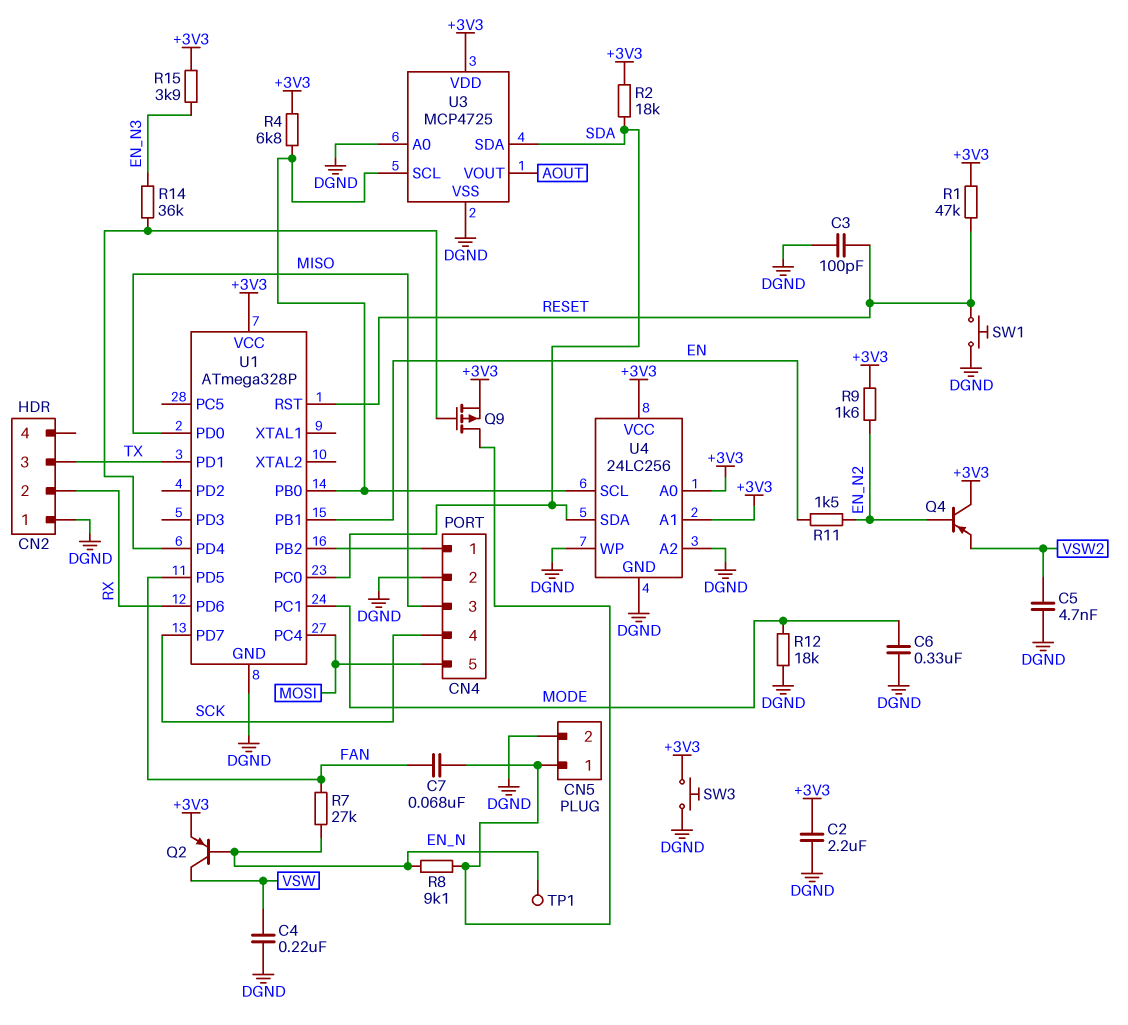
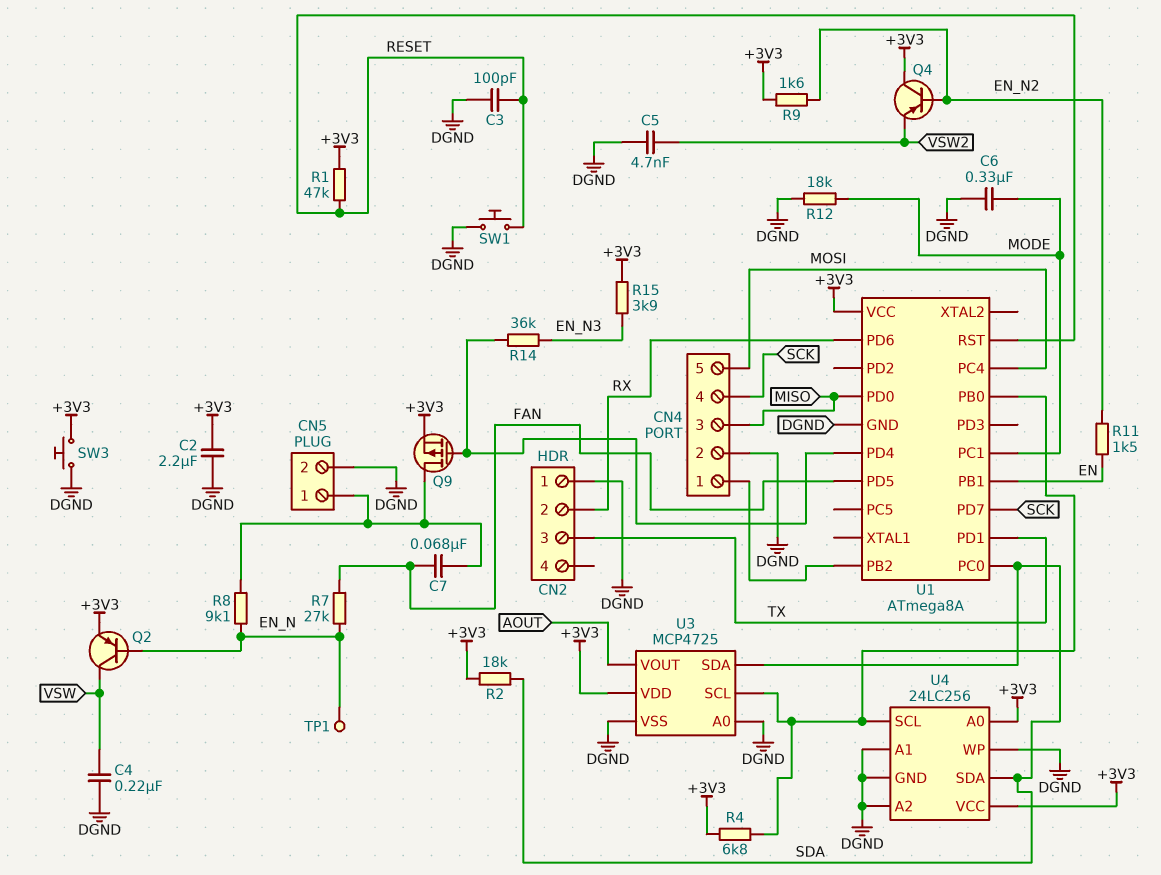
U1: ATmega328P -> ATmega8A
U4 pin A1: +3V3 -> DGND

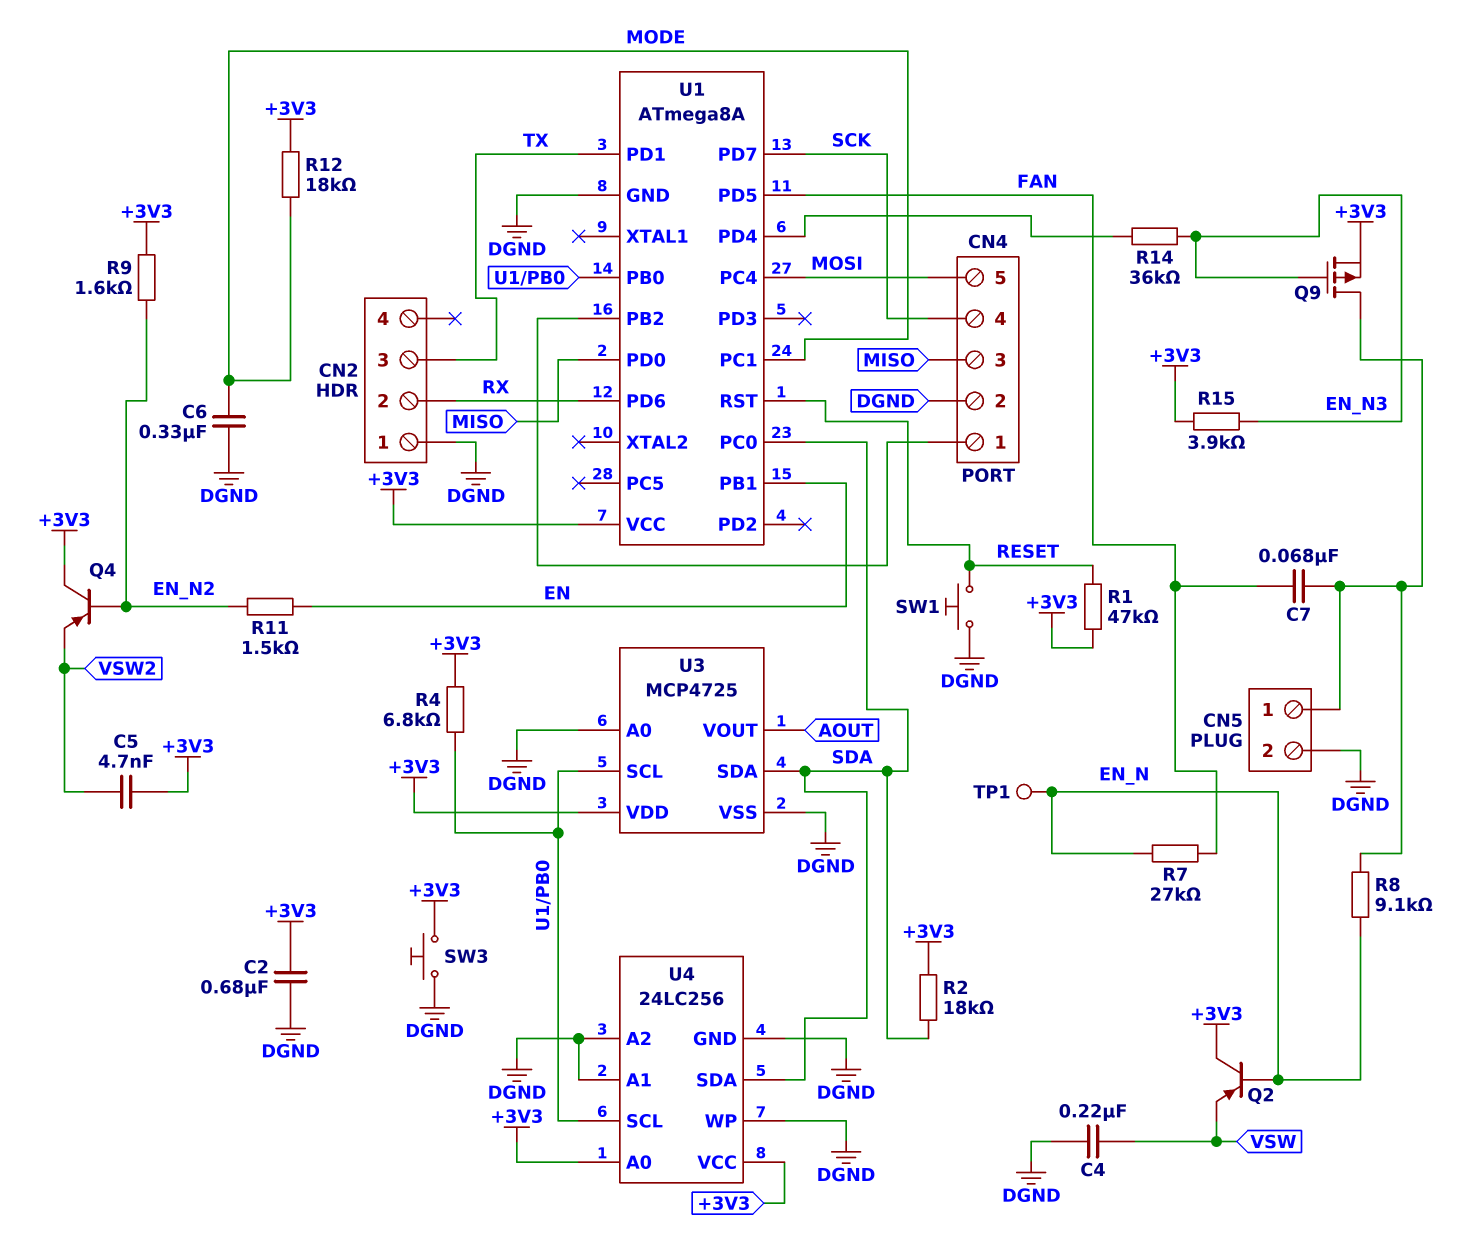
C2: 2.2uF (+3V3, DGND) -> 680nF (+3V3, DGND)
C3: 100pF (DGND, RESET) -> none
C5: 4.7nF (DGND, VSW2) -> 4.7nF (+3V3, VSW2)
Q2: PNP (B EN_N, C VSW, E +3V3) -> PNP (B EN_N, C +3V3, E VSW)
Q9: PMOS (G U1/PD4, D CN5/1, S +3V3) -> PMOS (G EN_N3, D CN5/1, S +3V3)
R12: 18k (DGND, MODE) -> 18k (+3V3, MODE)

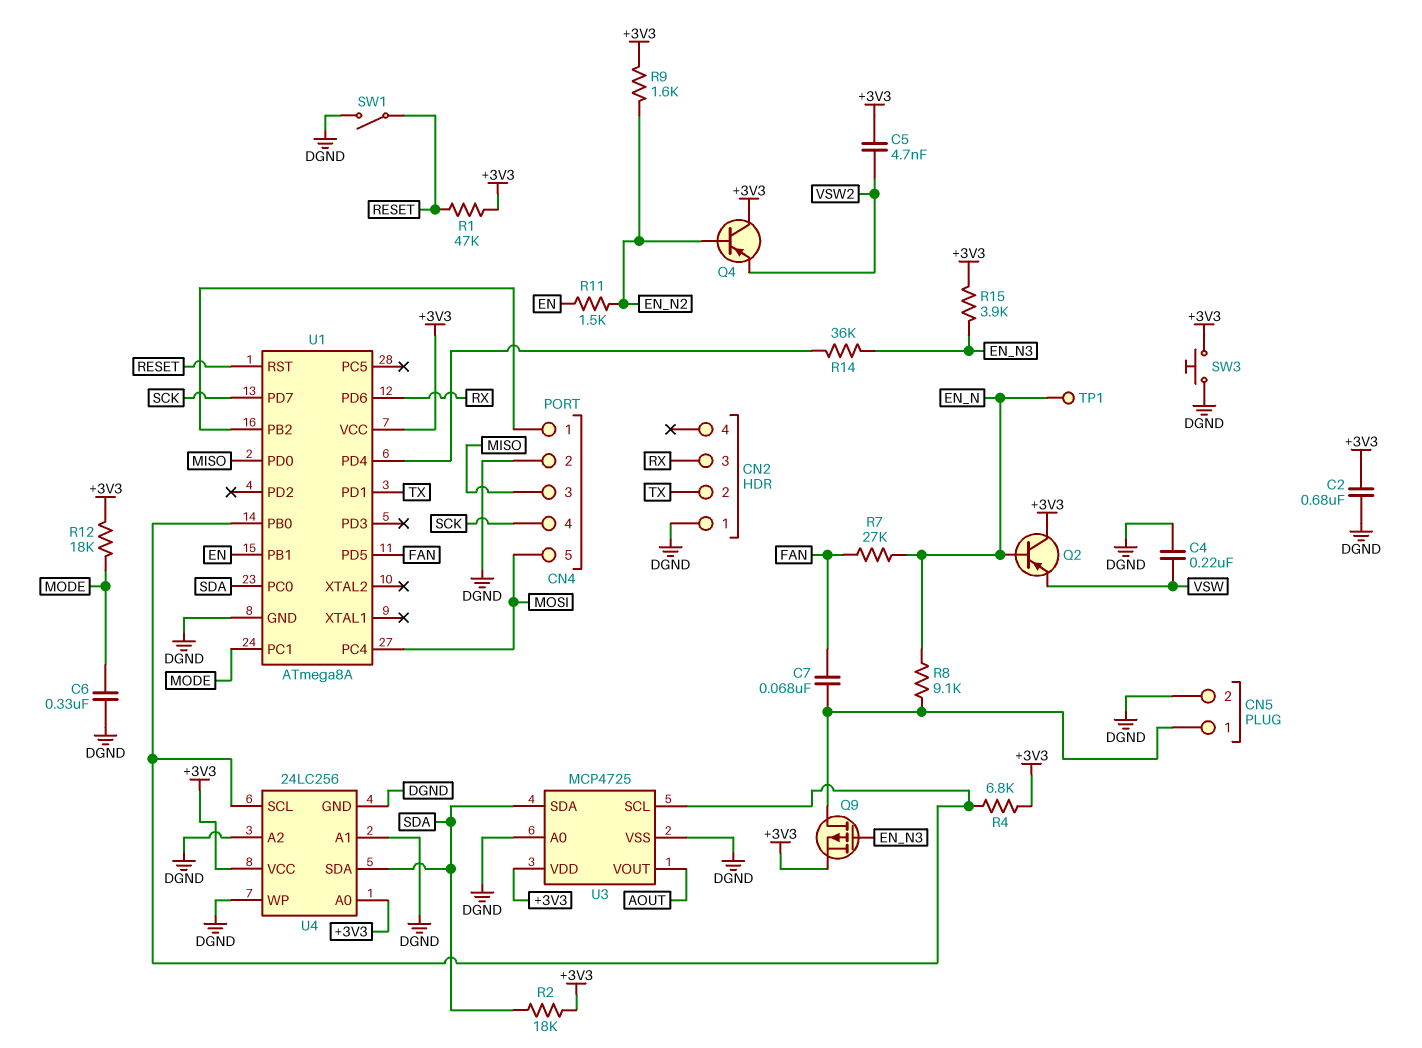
CN2 pin 2: RX -> TX
CN2 pin 3: TX -> RX
SW1: button (DGND, RESET) -> switch (DGND, RESET)

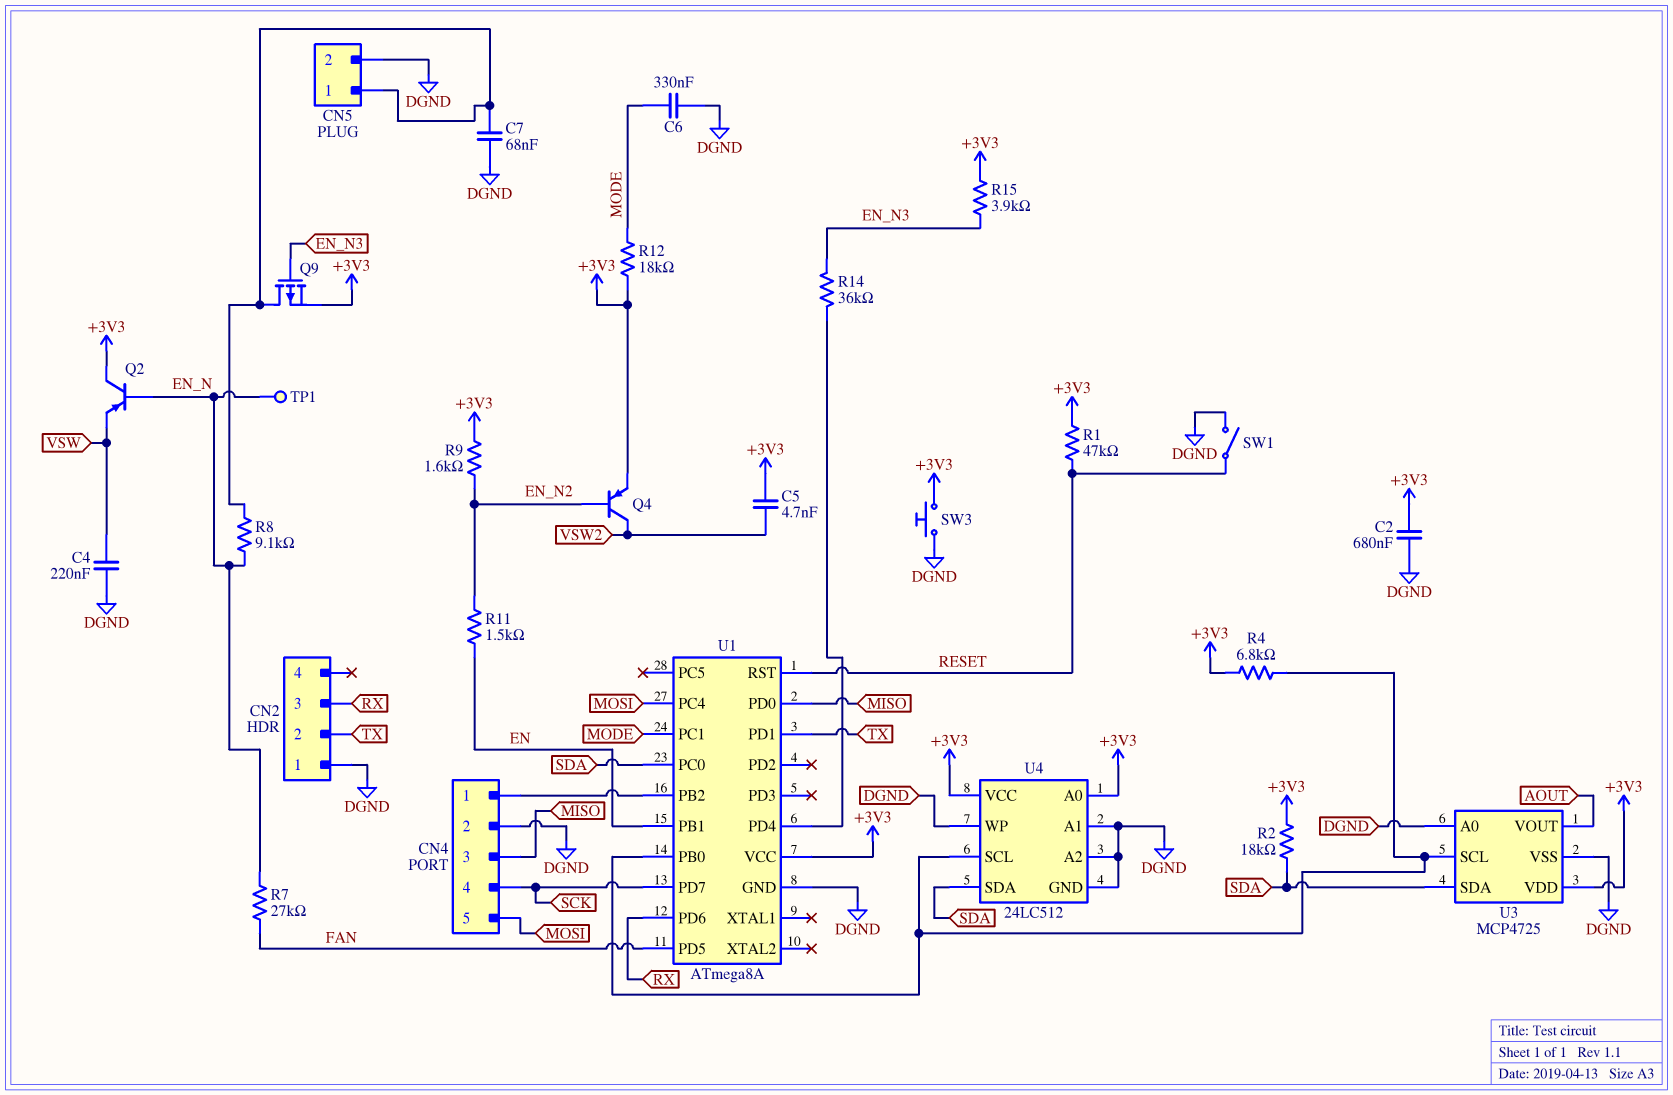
C7: 68nF (CN5/1, FAN) -> 68nF (CN5/1, DGND)
Q4: PNP (B EN_N2, C +3V3, E VSW2) -> PNP (B EN_N2, C VSW2, E +3V3)
U4: 24LC256 -> 24LC512

